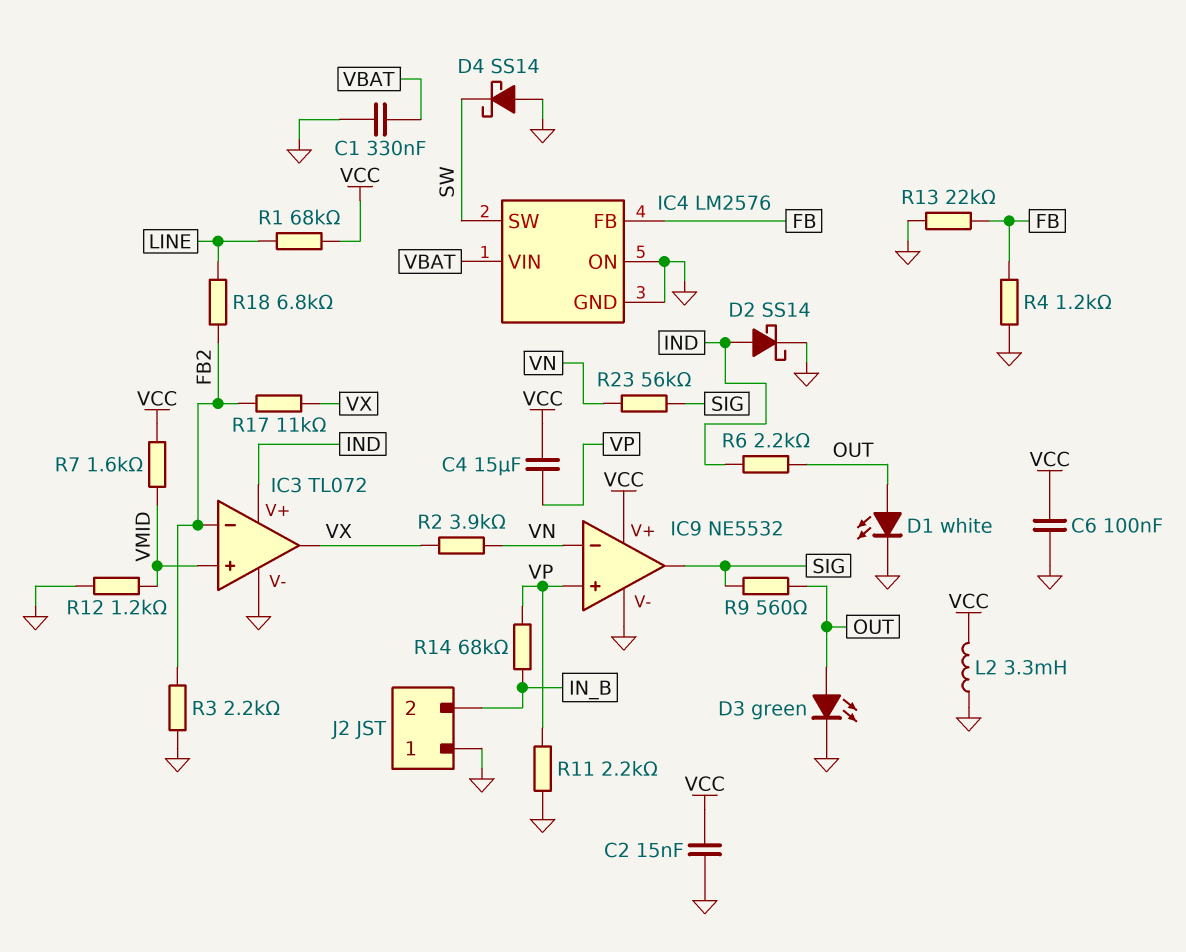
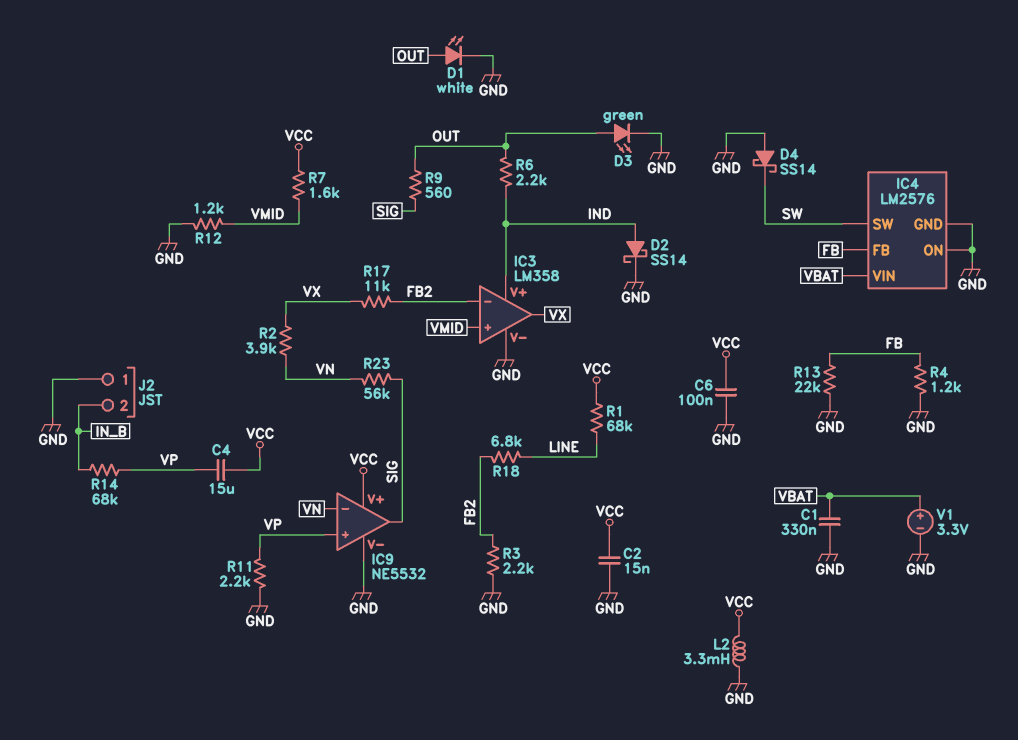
IC3: TL072 -> LM358
V1: none -> 3.3V (plus VBAT, minus GND)

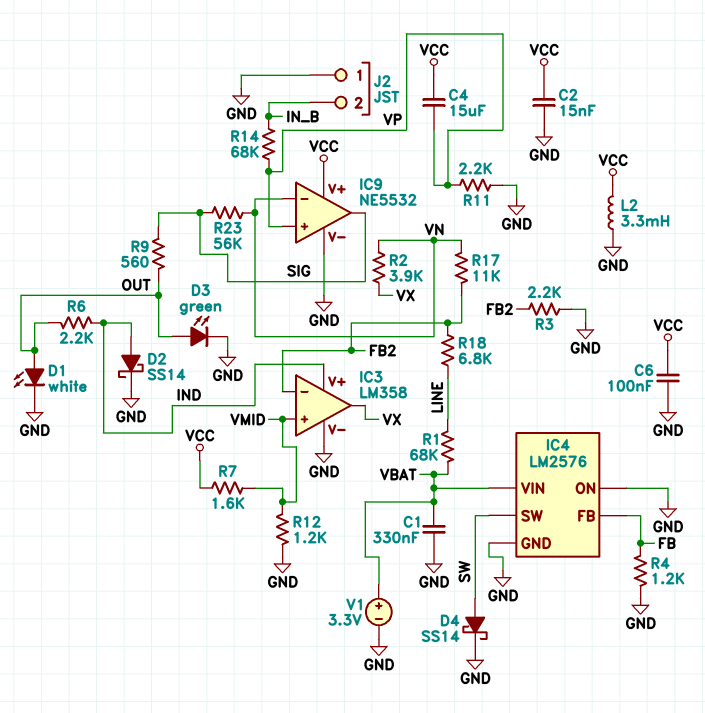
D4: schottky SS14 (A GND, K SW) -> schottky SS14 (A SW, K GND)
R1: 68k (LINE, VCC) -> 68k (LINE, VBAT)
R13: 22k (FB, GND) -> none
R17: 11k (FB2, VX) -> 11k (FB2, VN)

